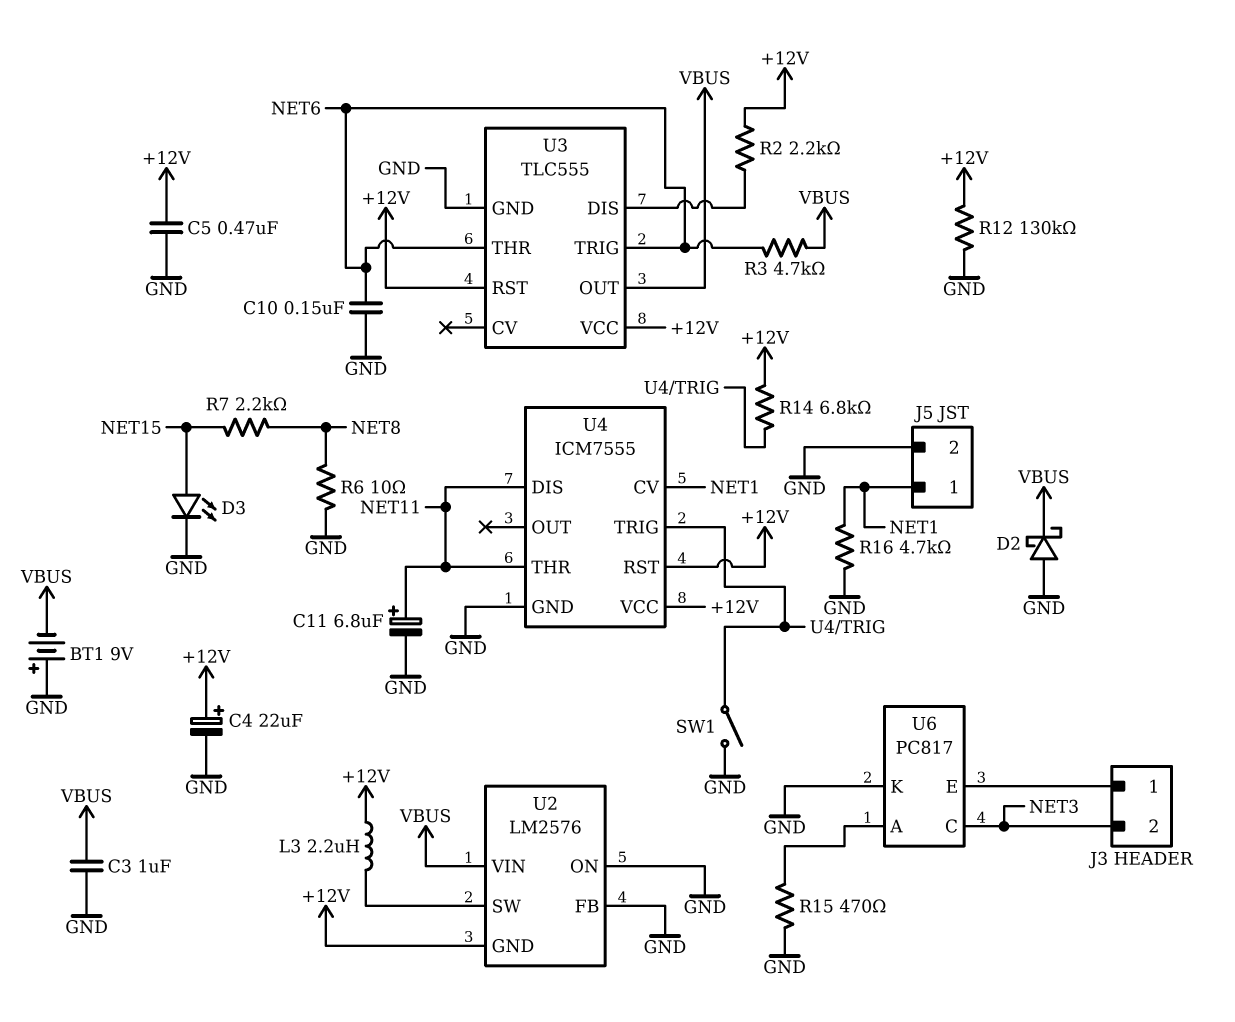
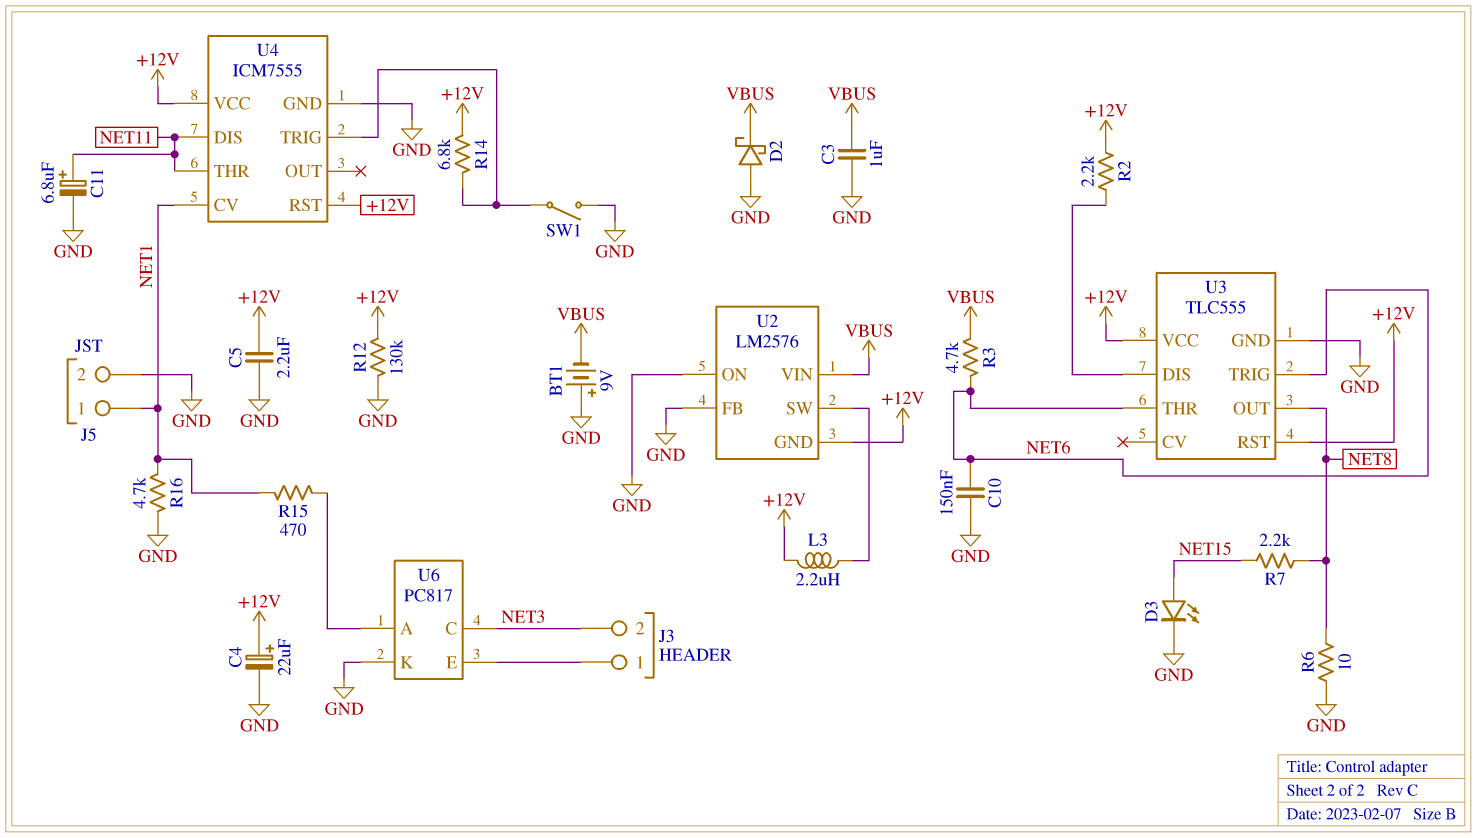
C5: 470nF (+12V, GND) -> 2.2uF (+12V, GND)
R15: 470 (GND, U6/A) -> 470 (NET1, U6/A)
U3 pin OUT: VBUS -> NET8

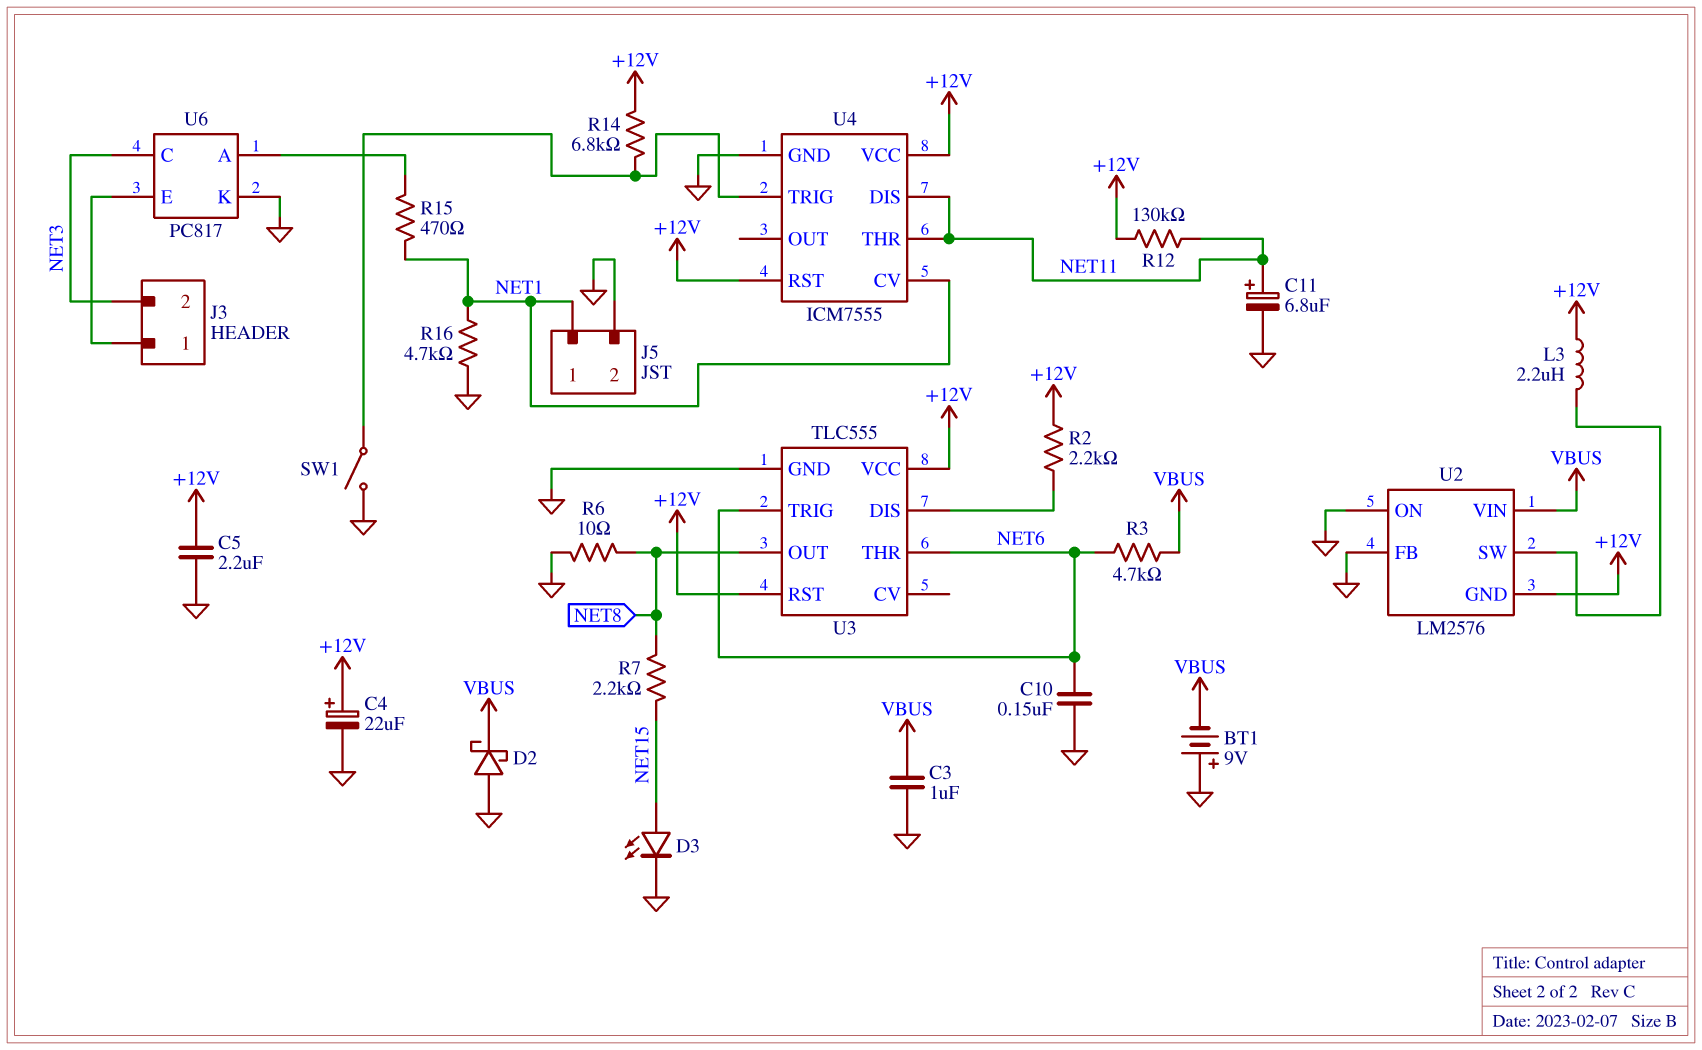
R12: 130k (+12V, GND) -> 130k (+12V, NET11)

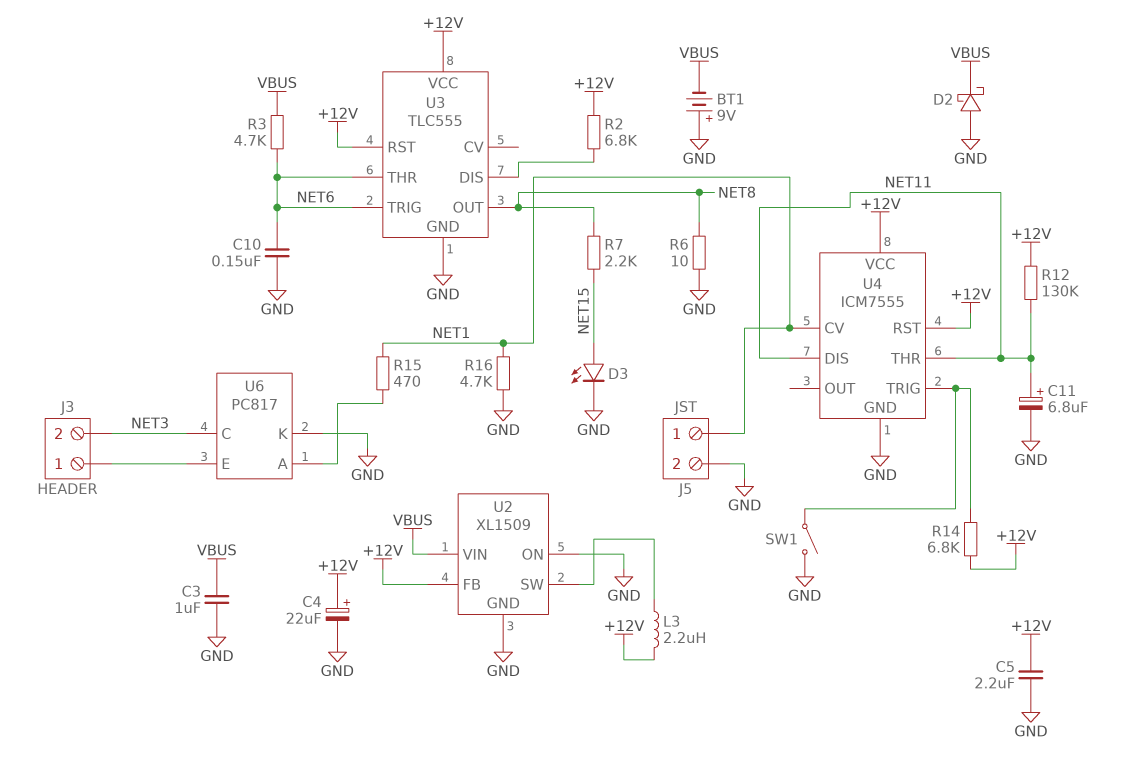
R2: 2.2k (+12V, U3/DIS) -> 6.8k (+12V, U3/DIS)
U2: LM2576 -> XL1509
U2 pin FB: GND -> +12V
U2 pin GND: +12V -> GND

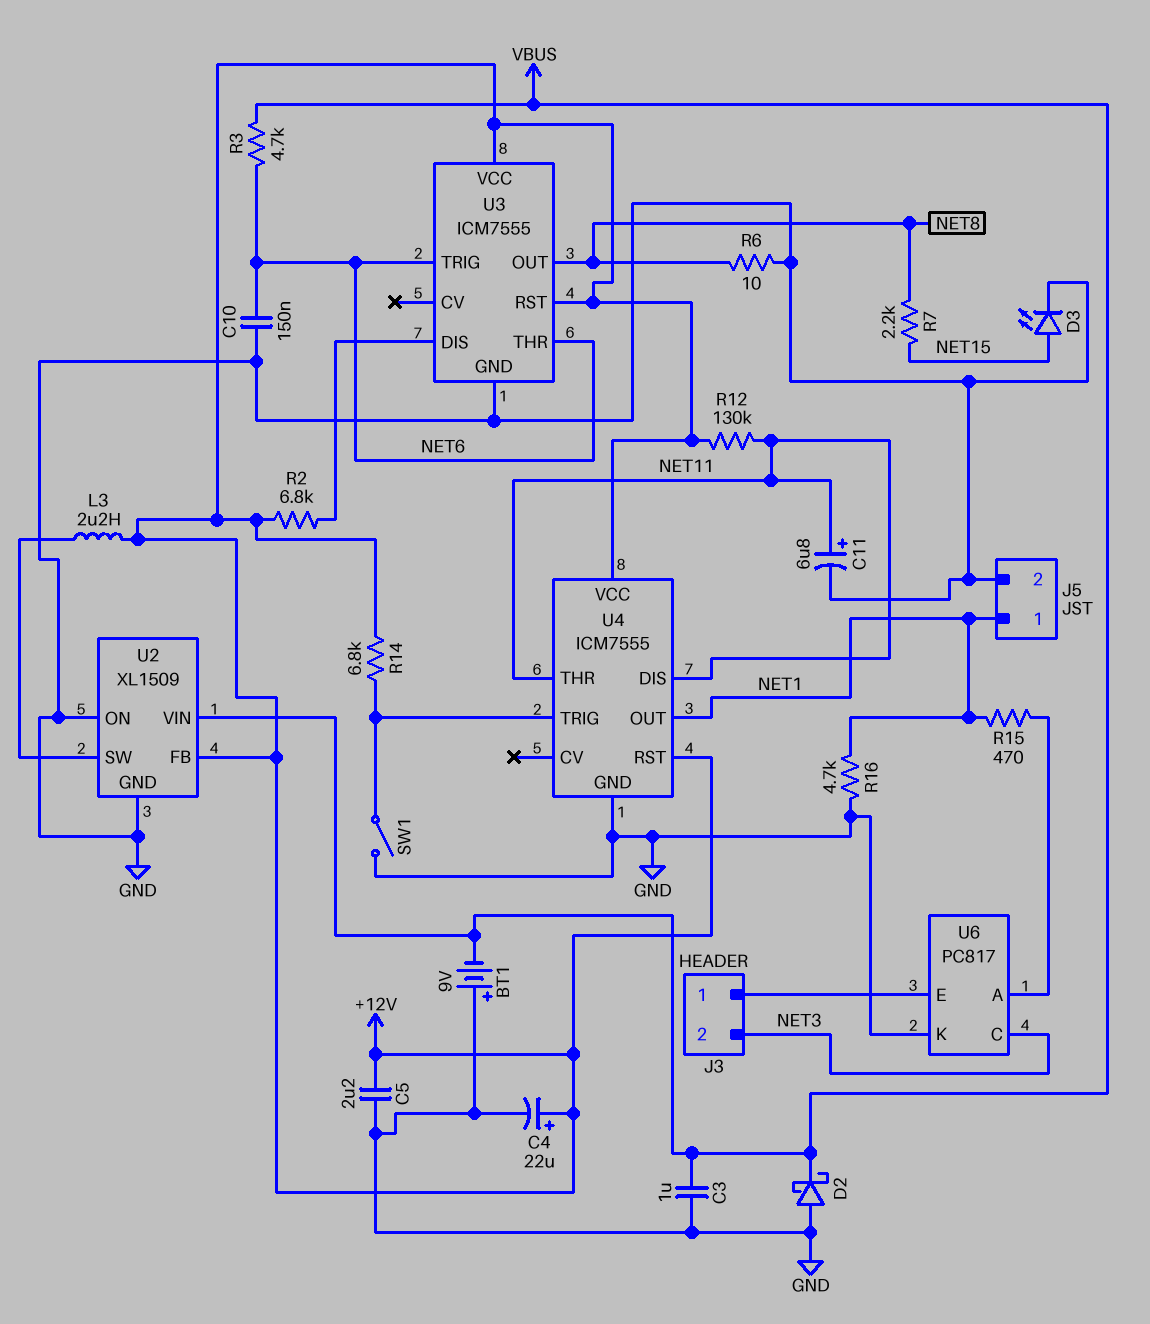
U3: TLC555 -> ICM7555
U4 pin CV: NET1 -> none
U4 pin OUT: none -> NET1

